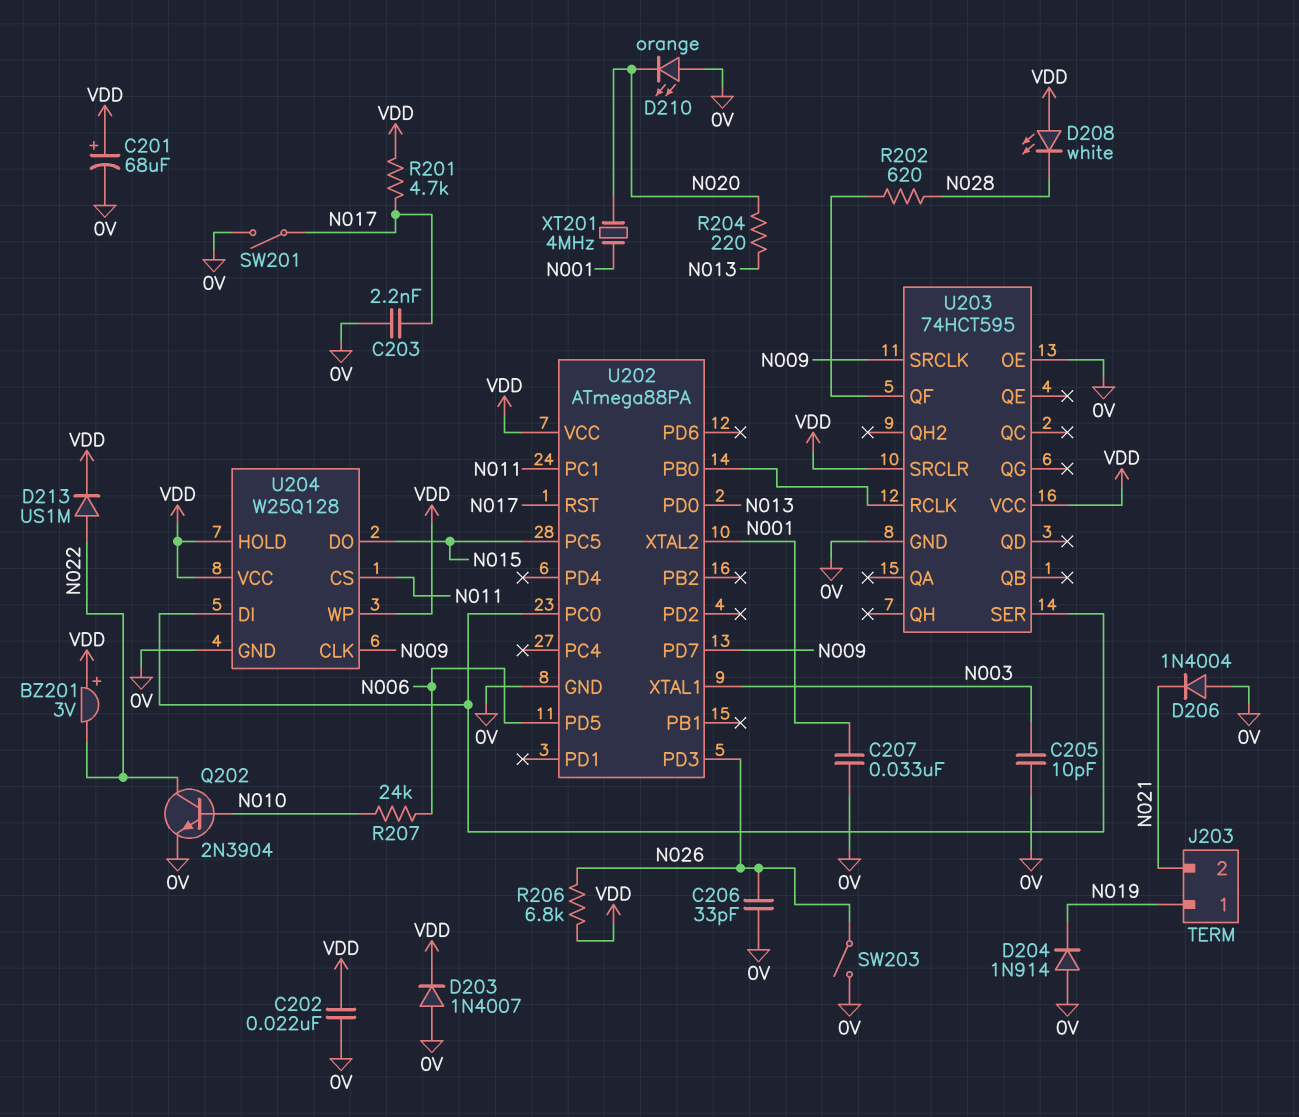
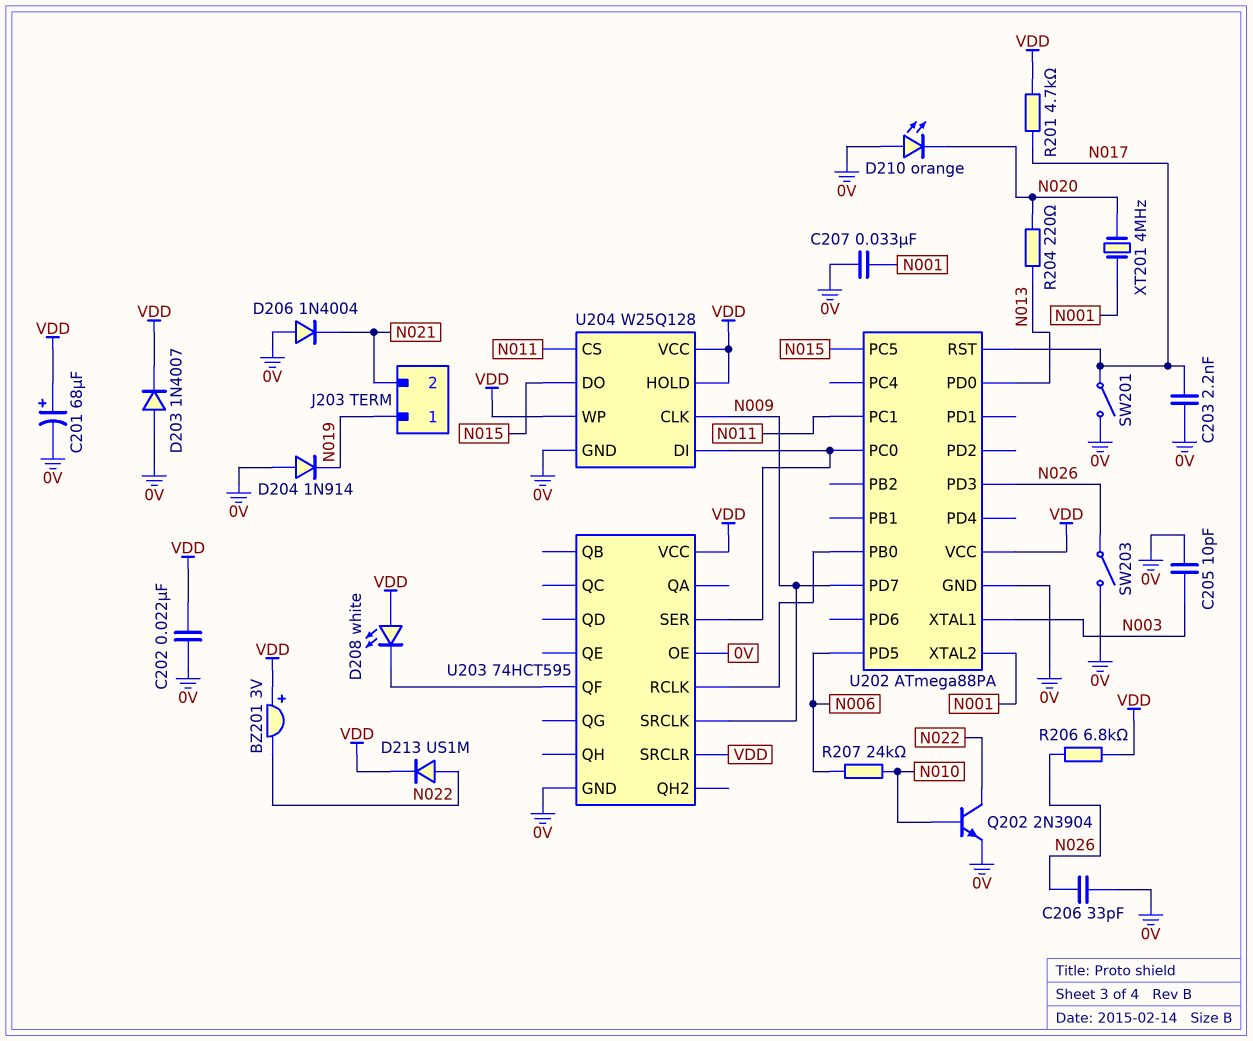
D208: LED white (A VDD, K N028) -> LED white (A VDD, K U203/QF)
R202: 620 (N028, U203/QF) -> none

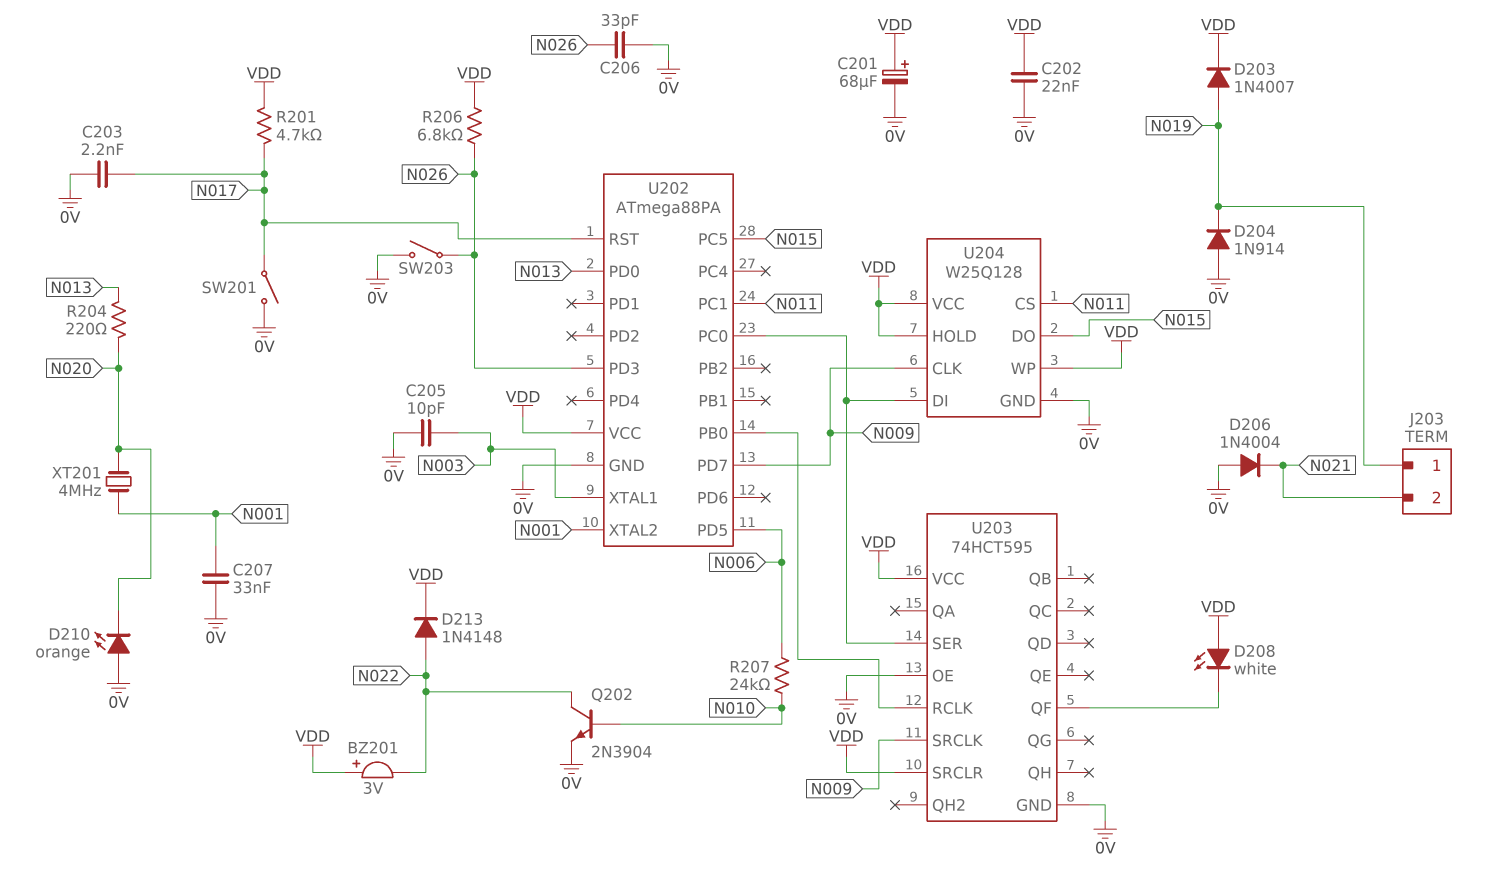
D203: diode 1N4007 (A 0V, K VDD) -> diode 1N4007 (A N019, K VDD)
D213: diode US1M (A N022, K VDD) -> diode 1N4148 (A N022, K VDD)

